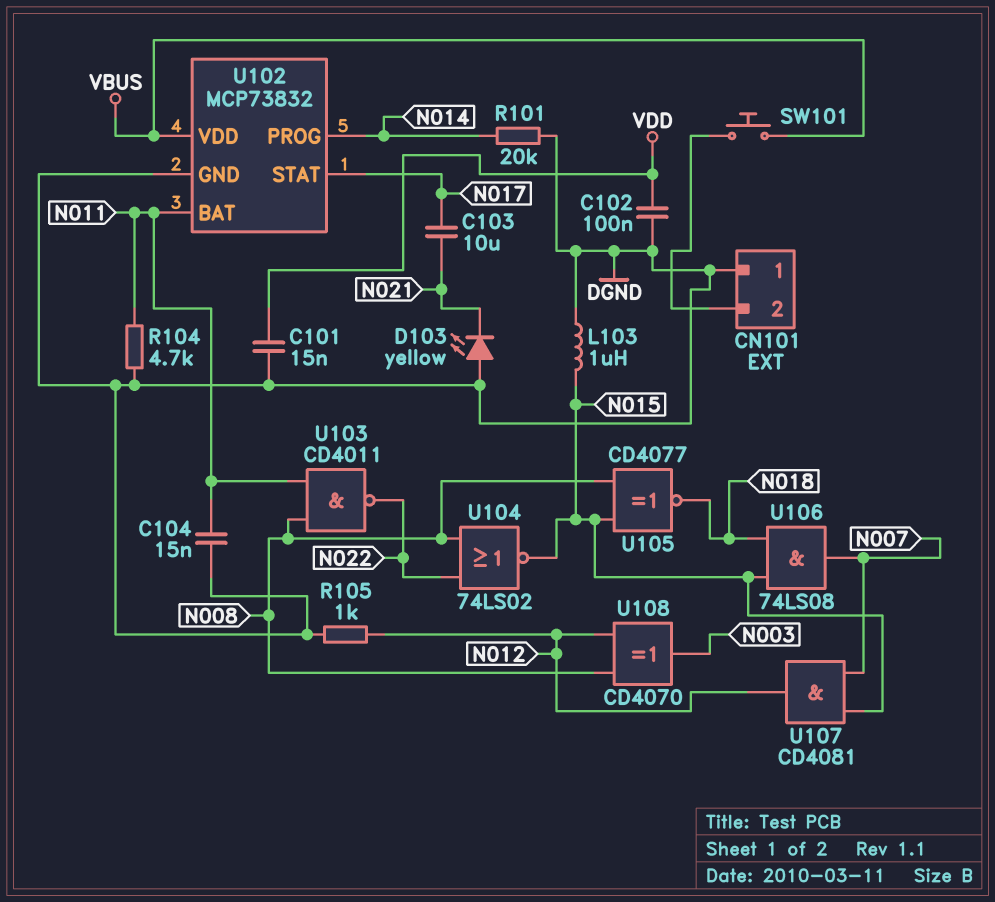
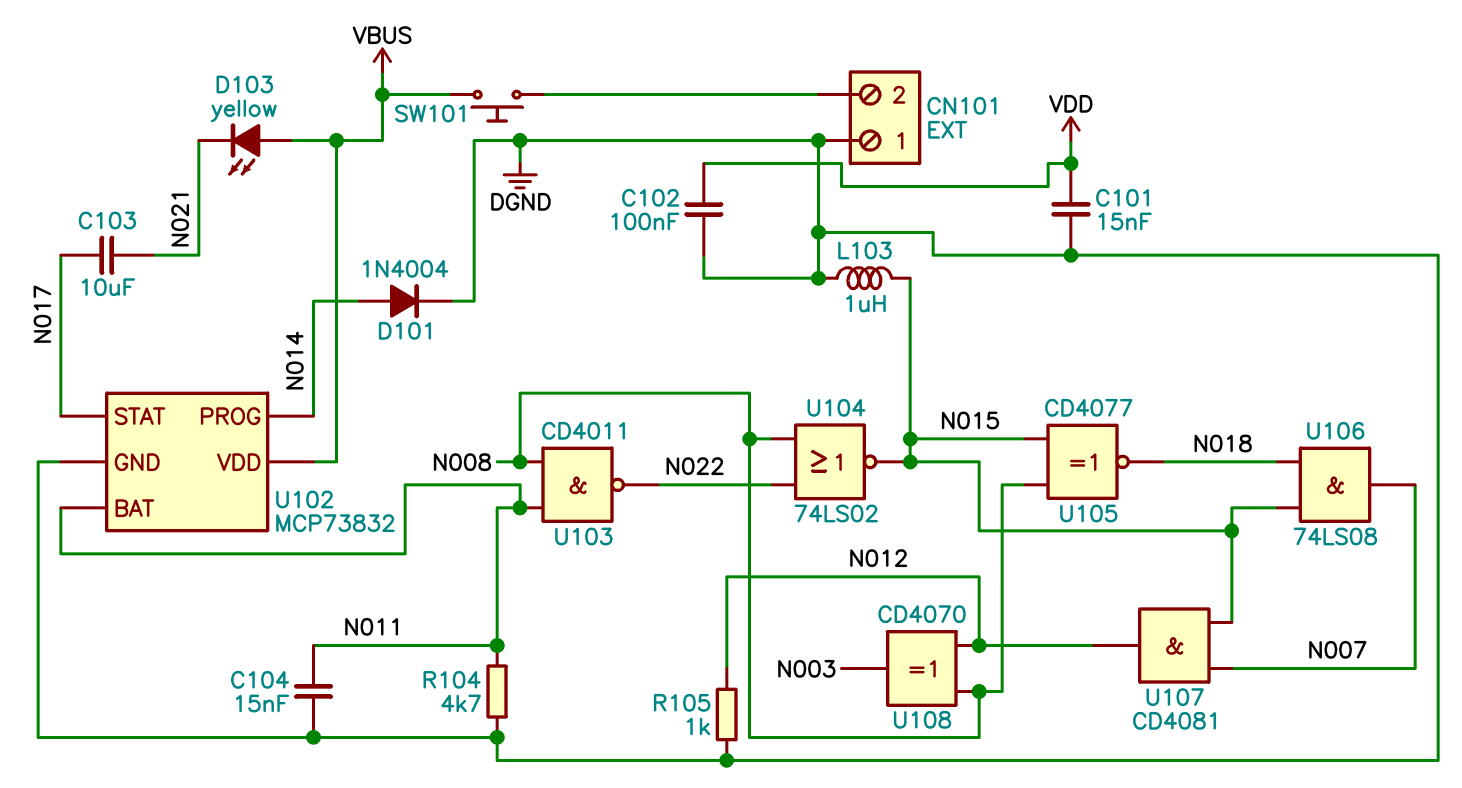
D101: none -> diode 1N4004 (A N014, K DGND)
D103: LED yellow (A DGND, K N021) -> LED yellow (A VBUS, K N021)
R101: 20k (DGND, N014) -> none

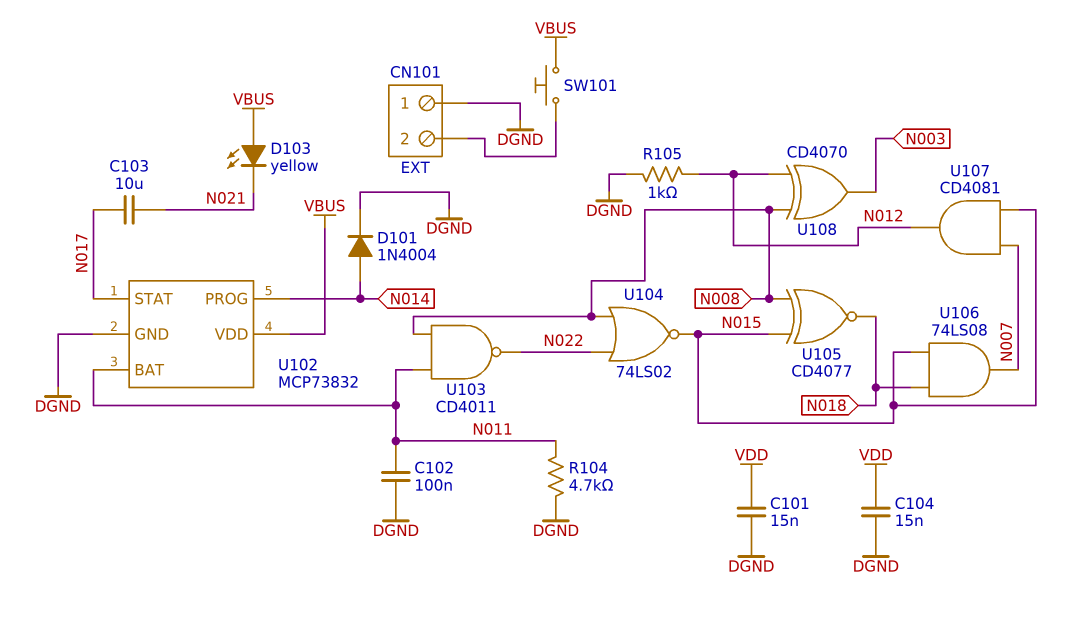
C102: 100nF (DGND, VDD) -> 100nF (DGND, N011)
C104: 15nF (DGND, N011) -> 15nF (DGND, VDD)
L103: 1uH (DGND, N015) -> none

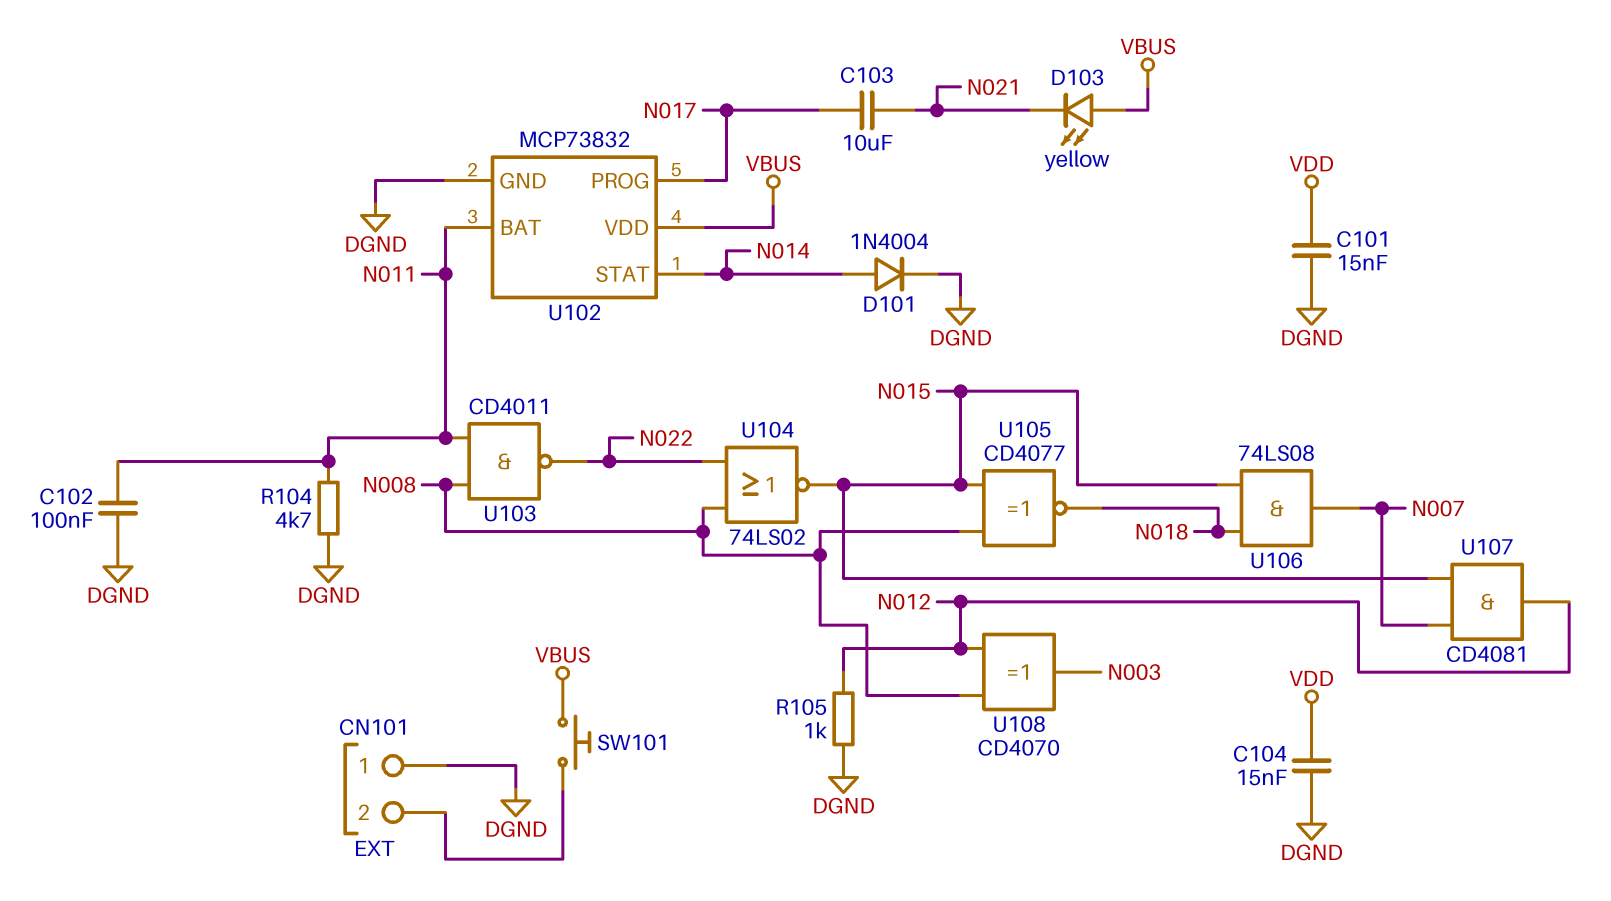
U102 pin PROG: N014 -> N017
U102 pin STAT: N017 -> N014

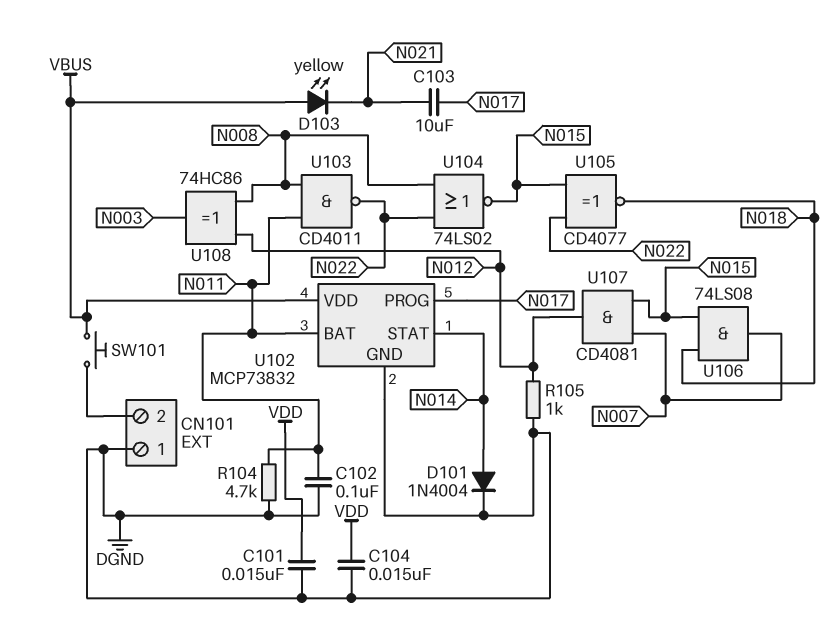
U105: XNOR CD4077 (in N008, in N015, out N018) -> XNOR CD4077 (in N015, in N022, out N018)
U108: XOR CD4070 (in N008, in N012, out N003) -> XOR 74HC86 (in N008, in N012, out N003)

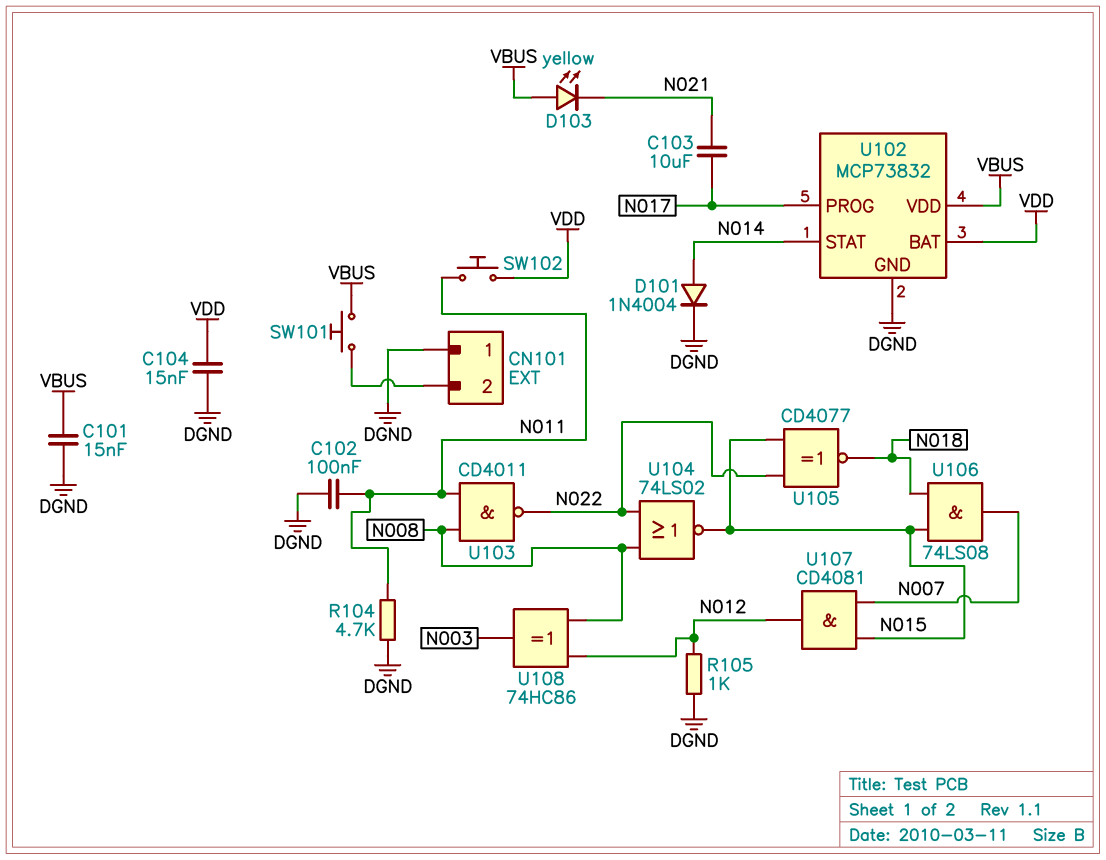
C101: 15nF (DGND, VDD) -> 15nF (DGND, VBUS)
SW102: none -> button (N011, VDD)
U102 pin BAT: N011 -> VDD

